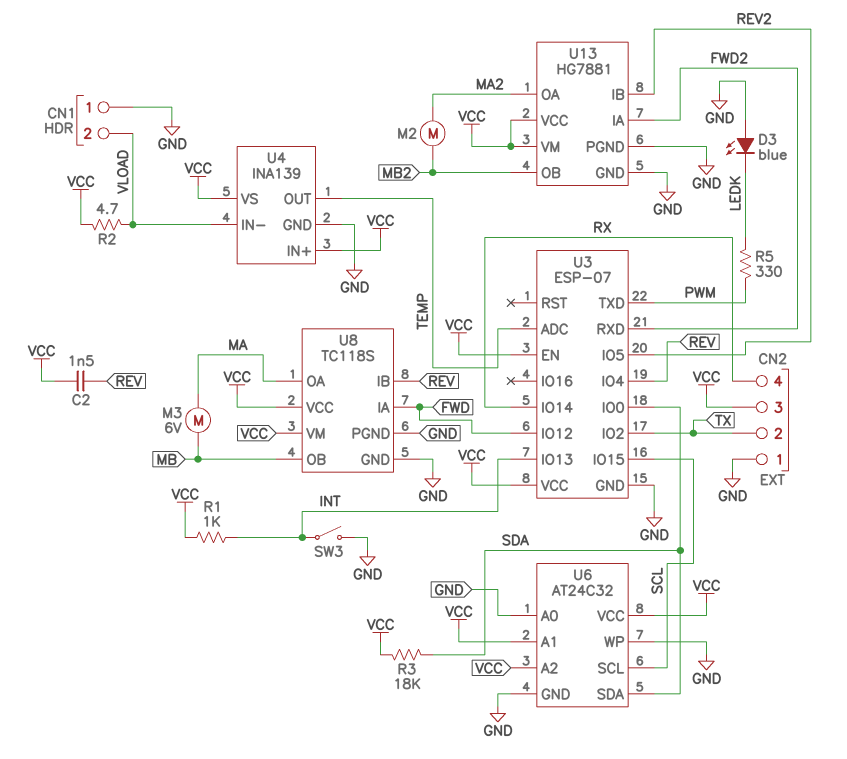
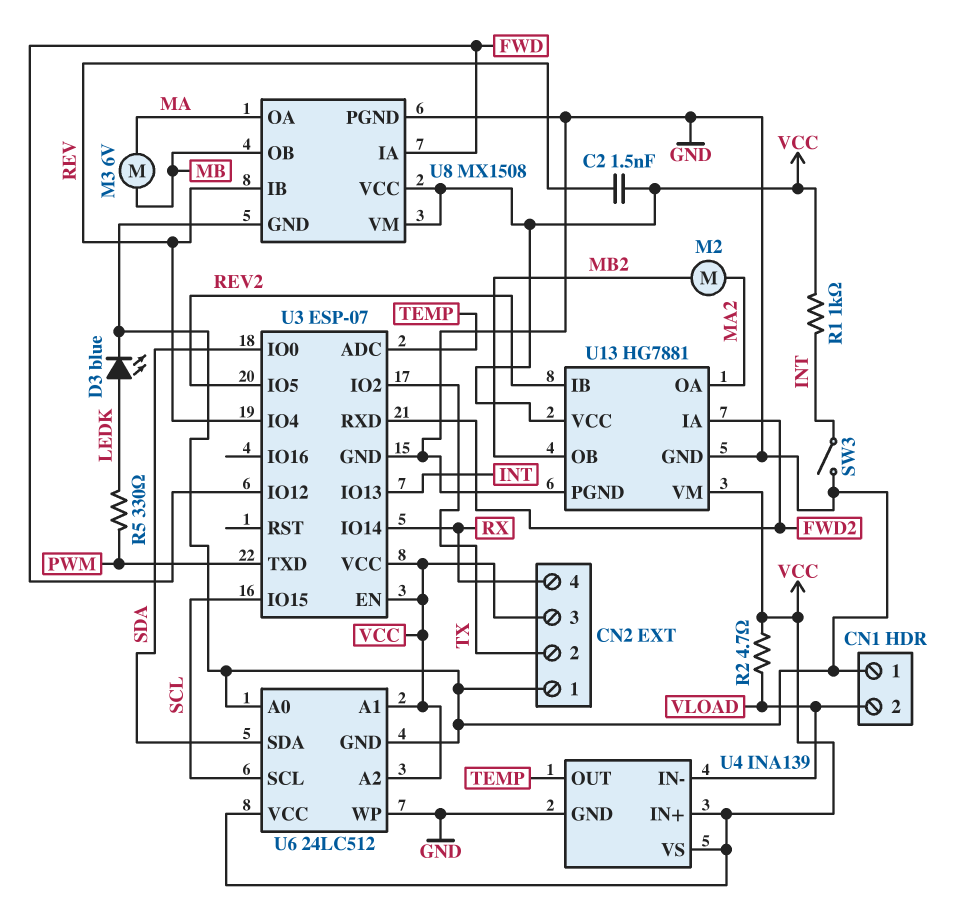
D3: LED blue (A GND, K LEDK) -> LED blue (A LEDK, K GND)
R3: 18k (SDA, VCC) -> none
U6: AT24C32 -> 24LC512
U8: TC118S -> MX1508

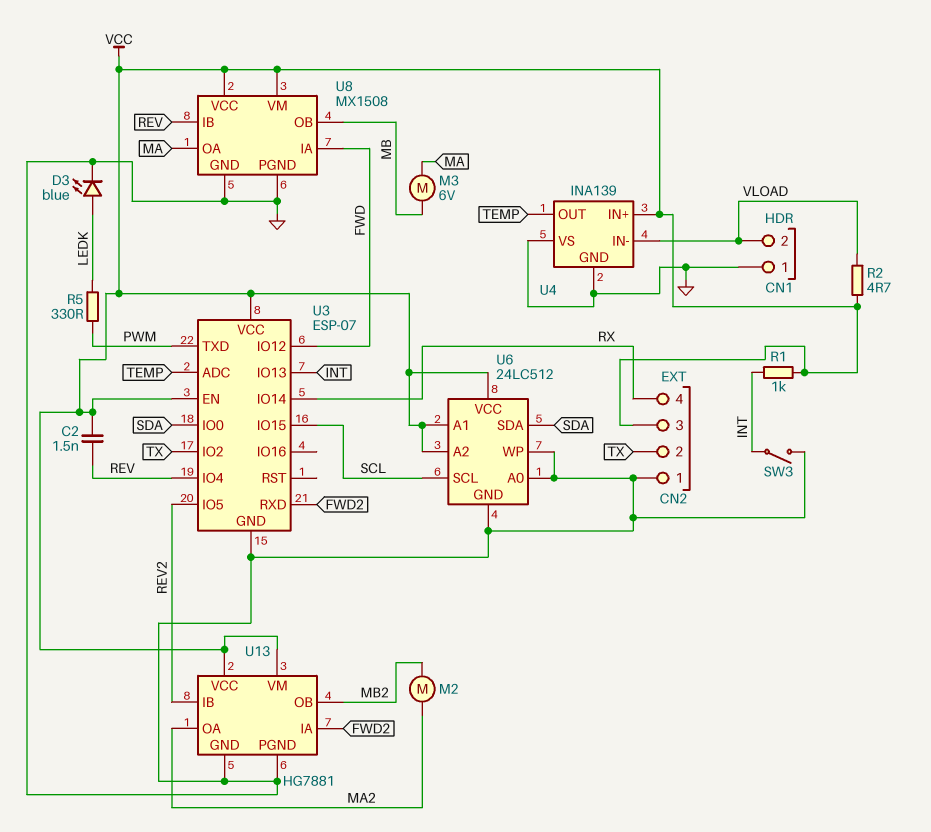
U4 pin VS: VCC -> GND

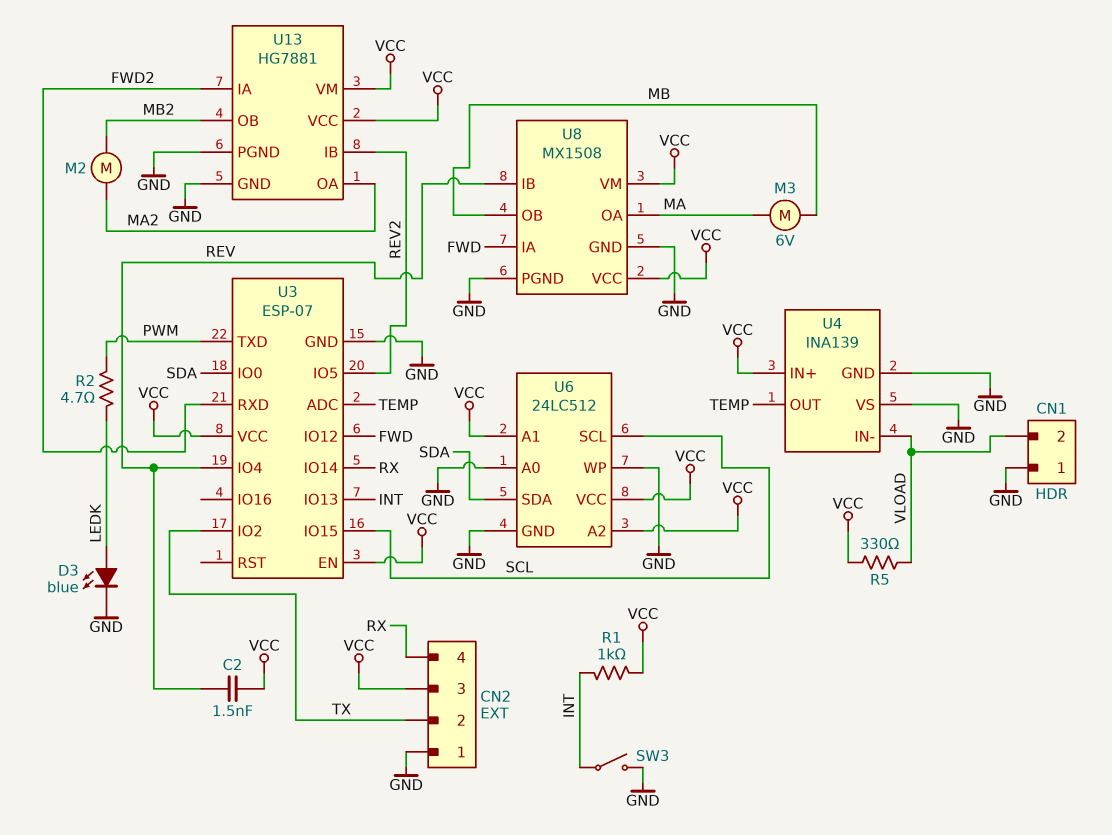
R2: 4.7 (VCC, VLOAD) -> 4.7 (LEDK, PWM)
R5: 330 (LEDK, PWM) -> 330 (VCC, VLOAD)

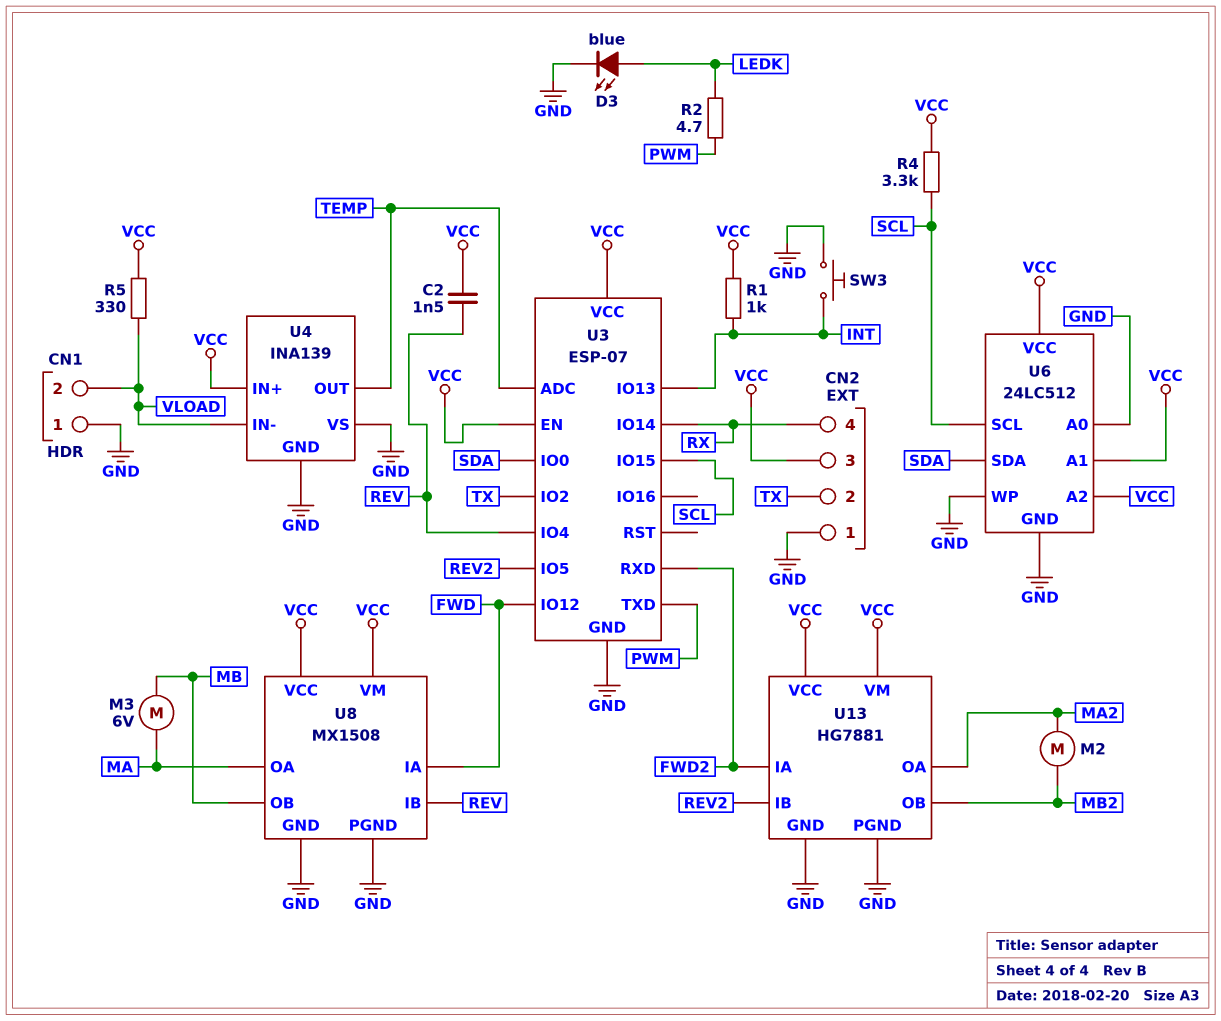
R4: none -> 3.3k (SCL, VCC)
SW3: switch (GND, INT) -> button (GND, INT)

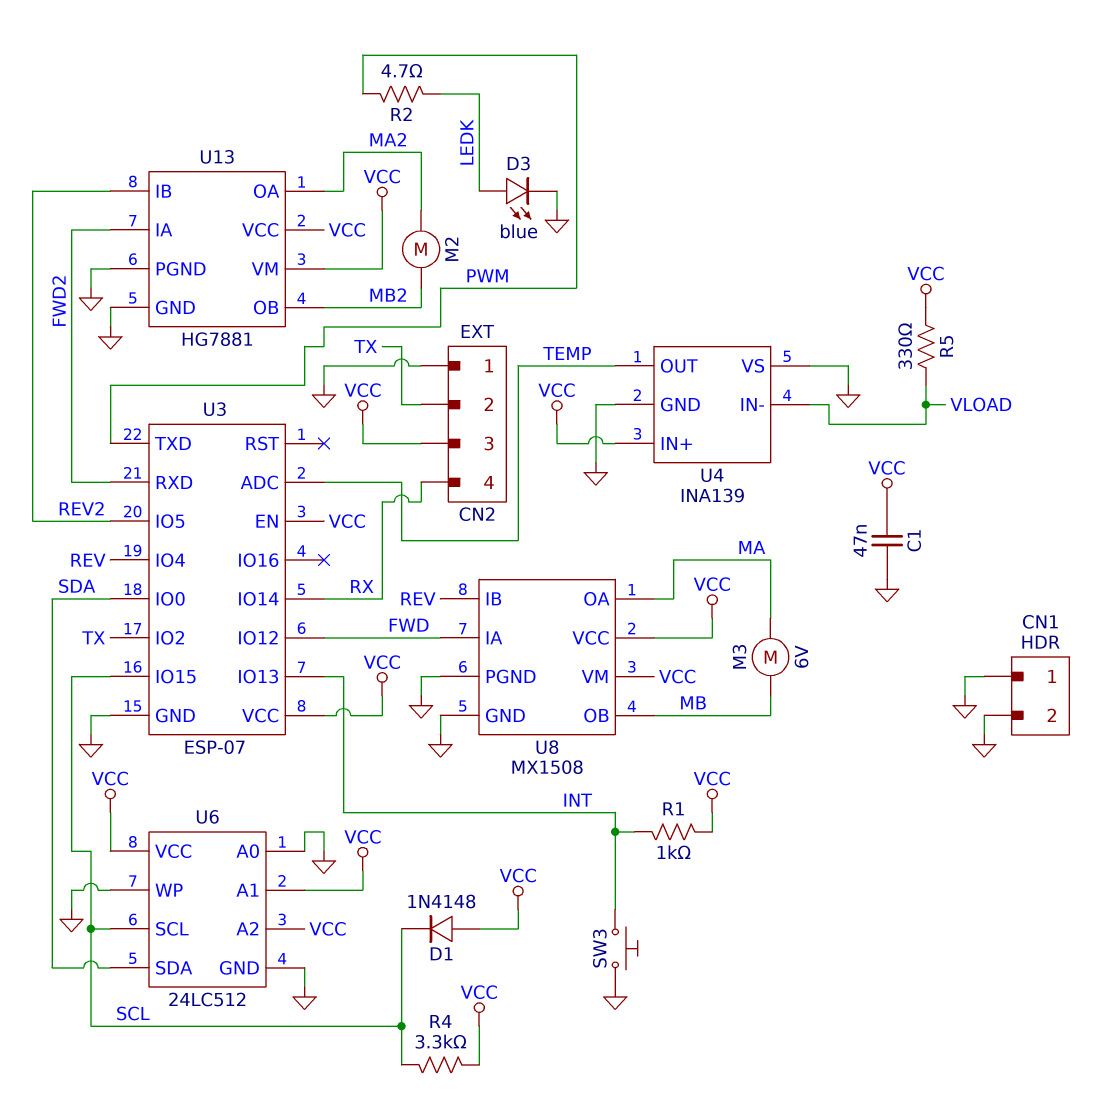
C1: none -> 47nF (GND, VCC)
C2: 1.5nF (REV, VCC) -> none
CN1 pin 2: VLOAD -> GND
D1: none -> diode 1N4148 (A VCC, K SCL)

